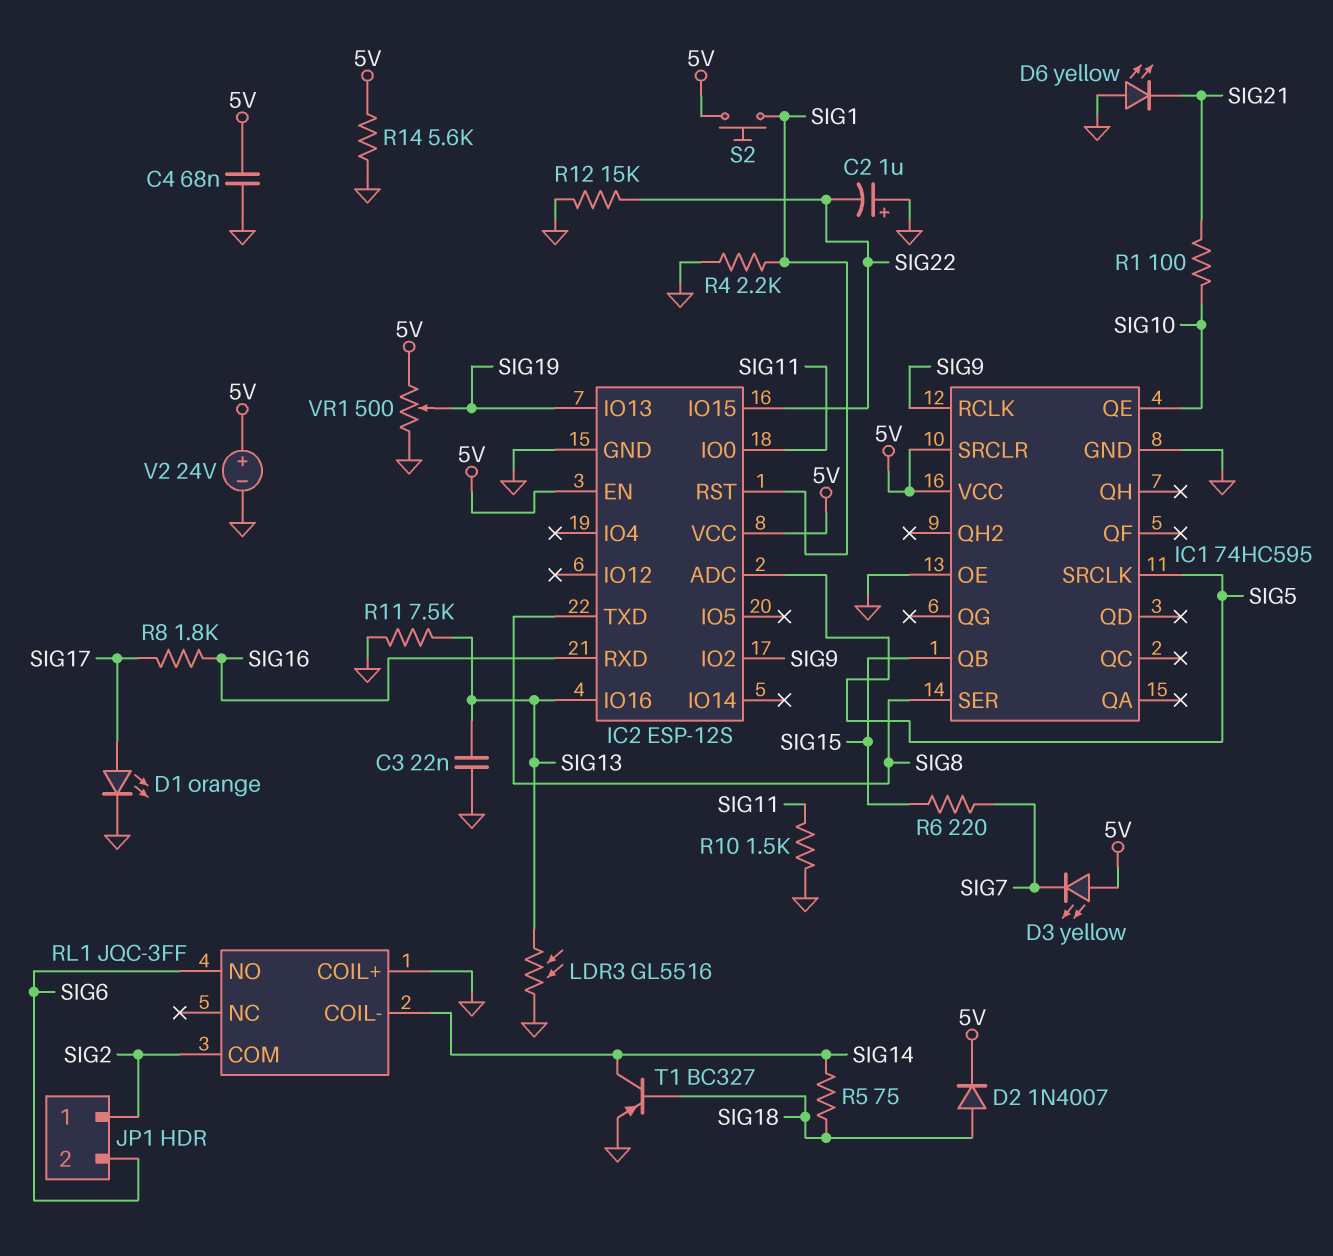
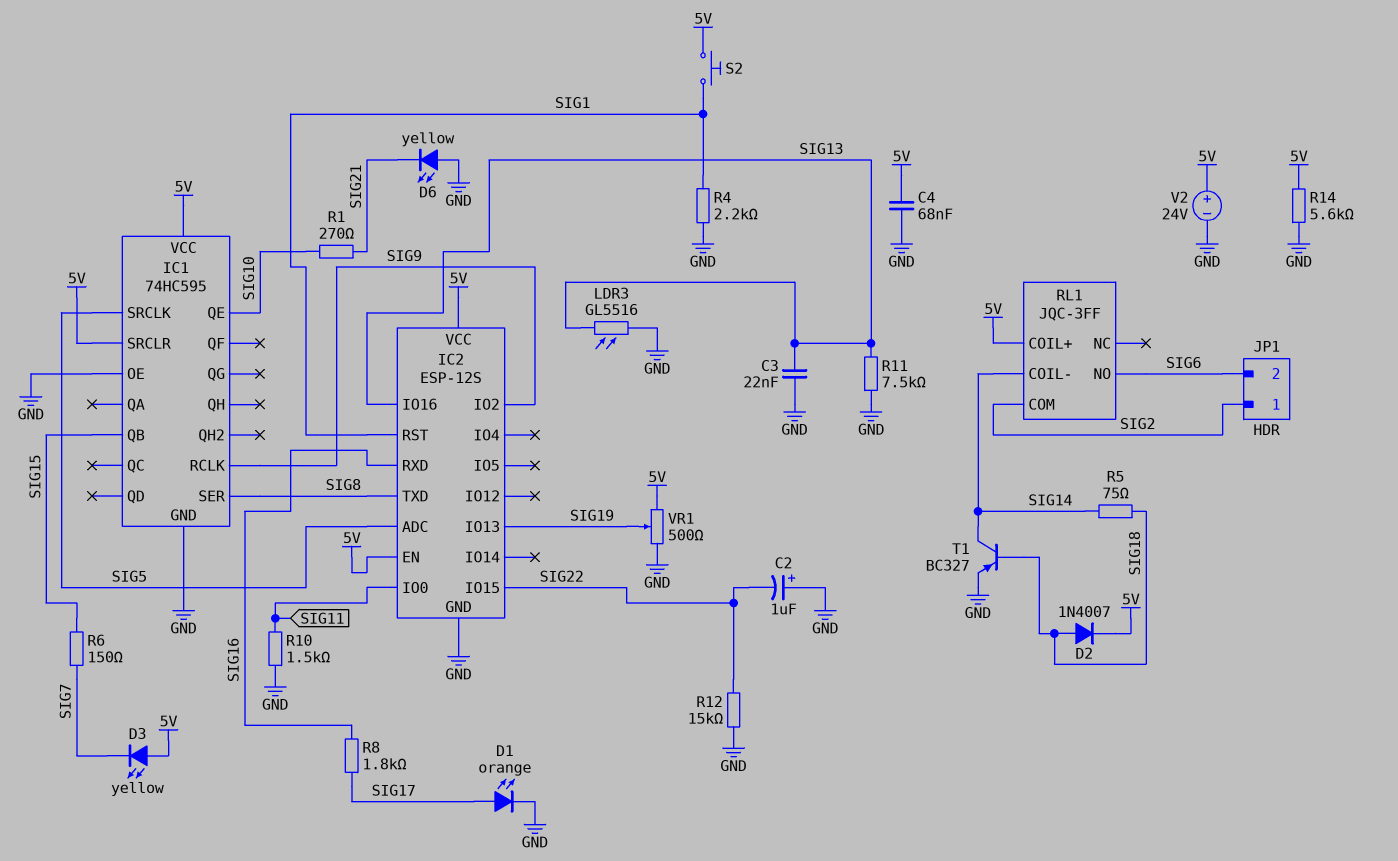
R1: 100 (SIG10, SIG21) -> 270 (SIG10, SIG21)
R6: 220 (SIG7, SIG15) -> 150 (SIG7, SIG15)
RL1 pin COIL+: GND -> 5V

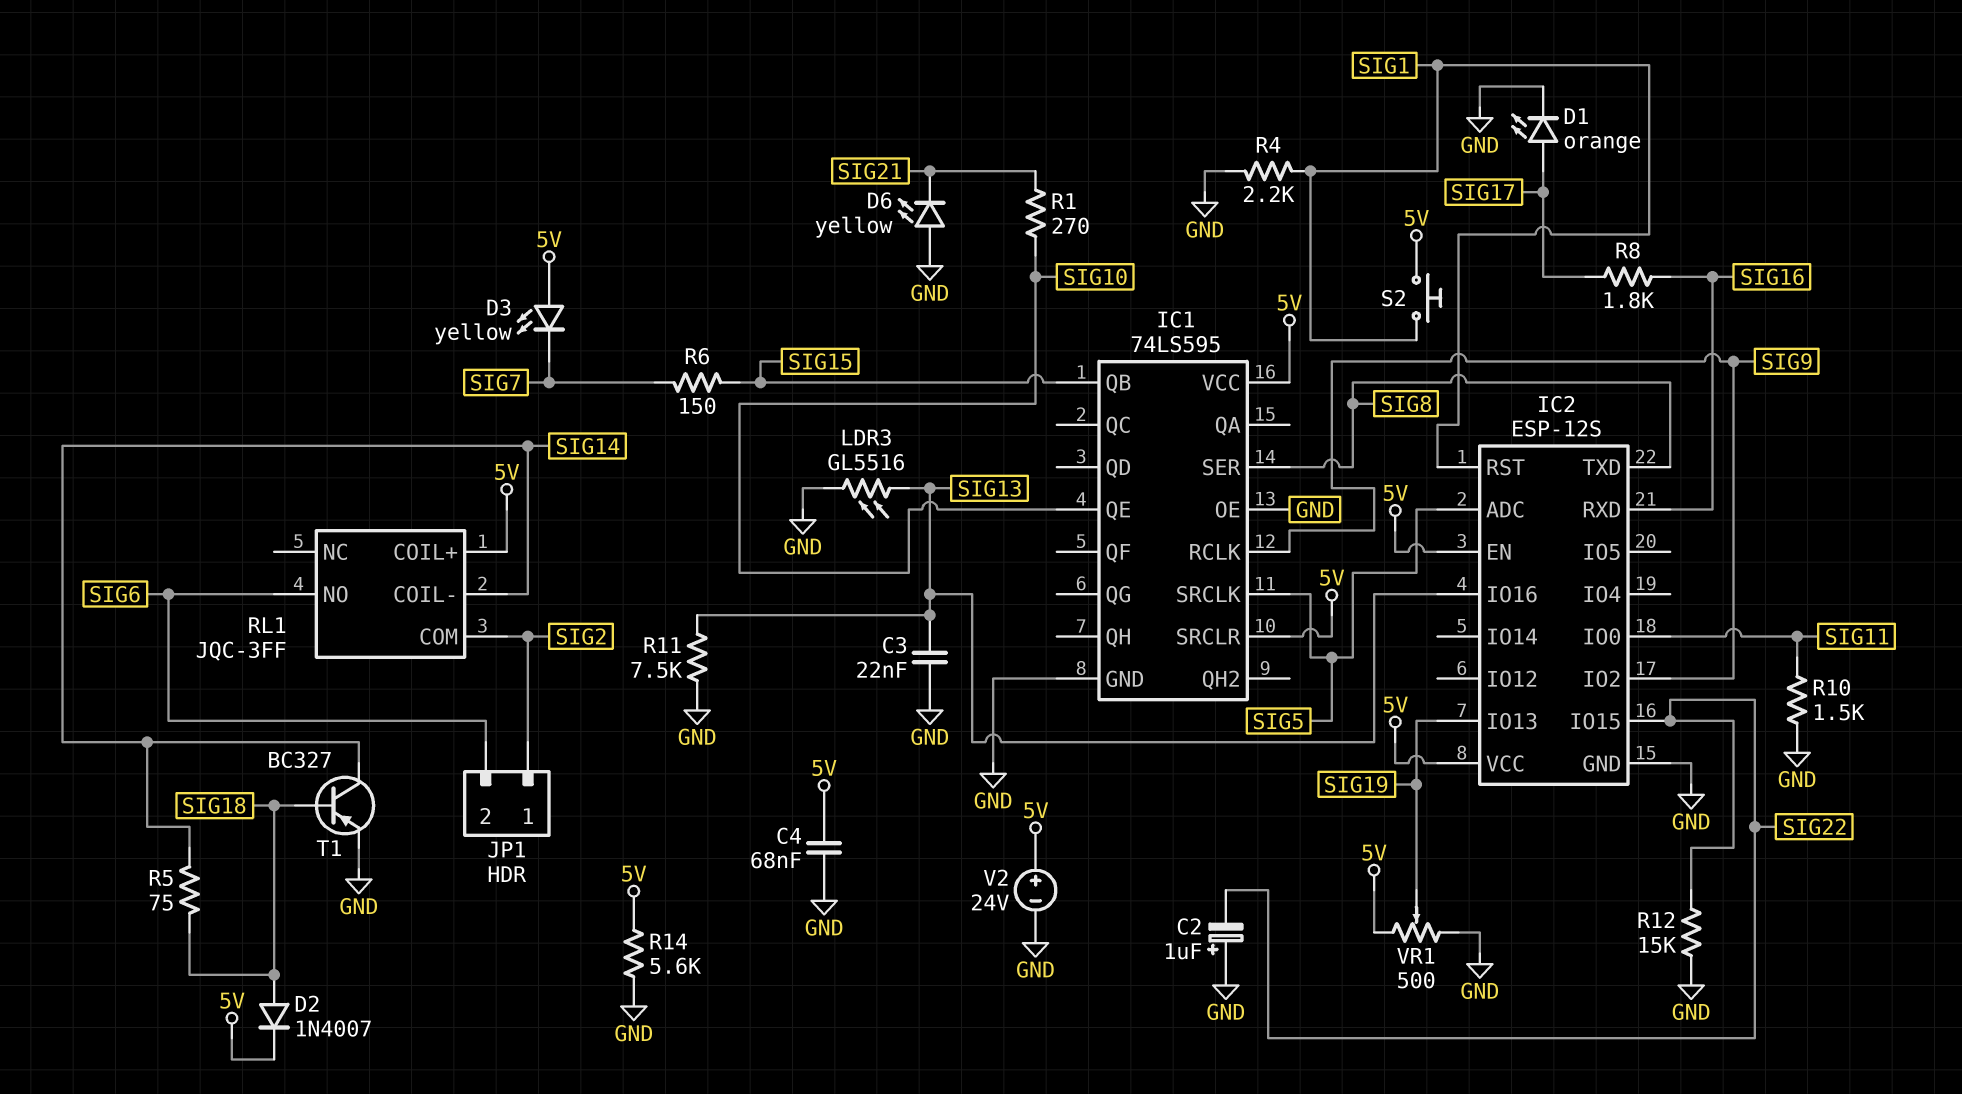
IC1: 74HC595 -> 74LS595

